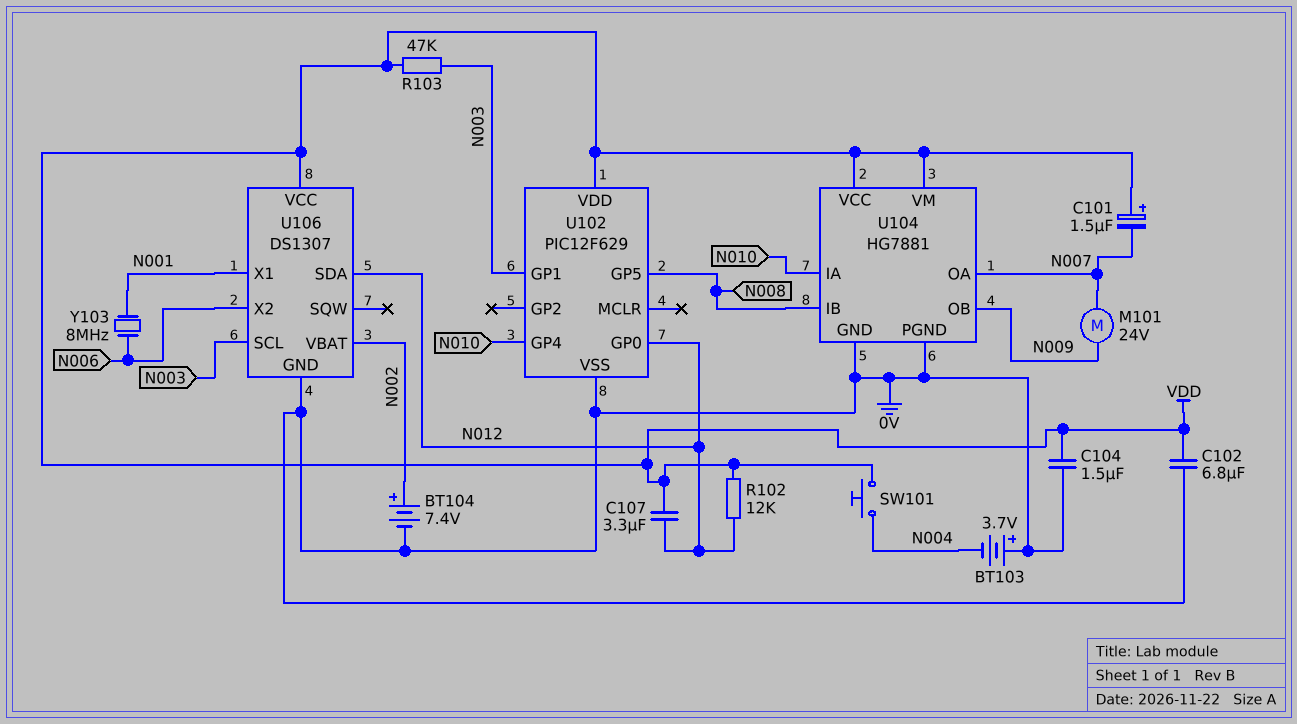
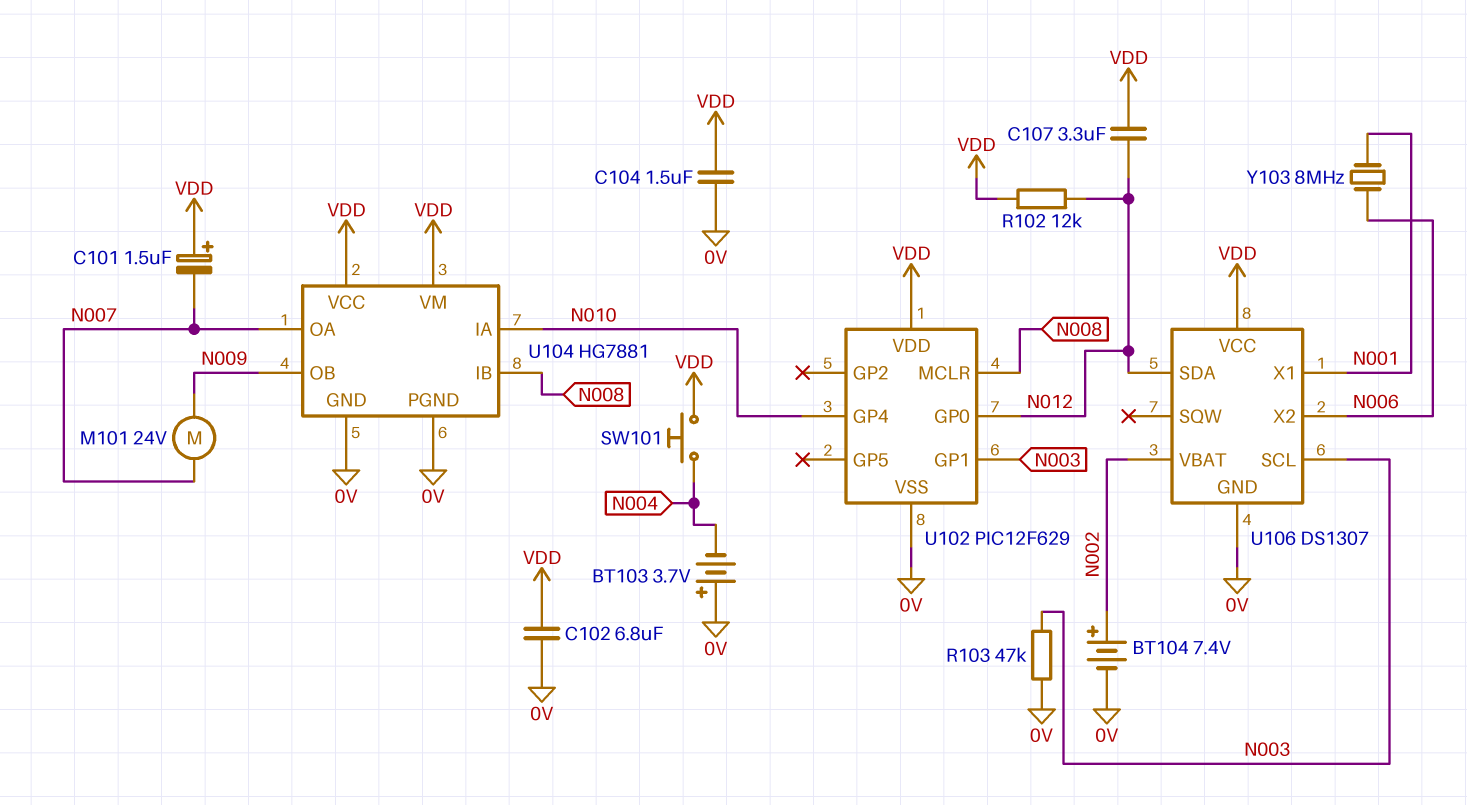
R103: 47k (N003, VDD) -> 47k (0V, N003)
U102 pin GP5: N008 -> none
U102 pin MCLR: none -> N008

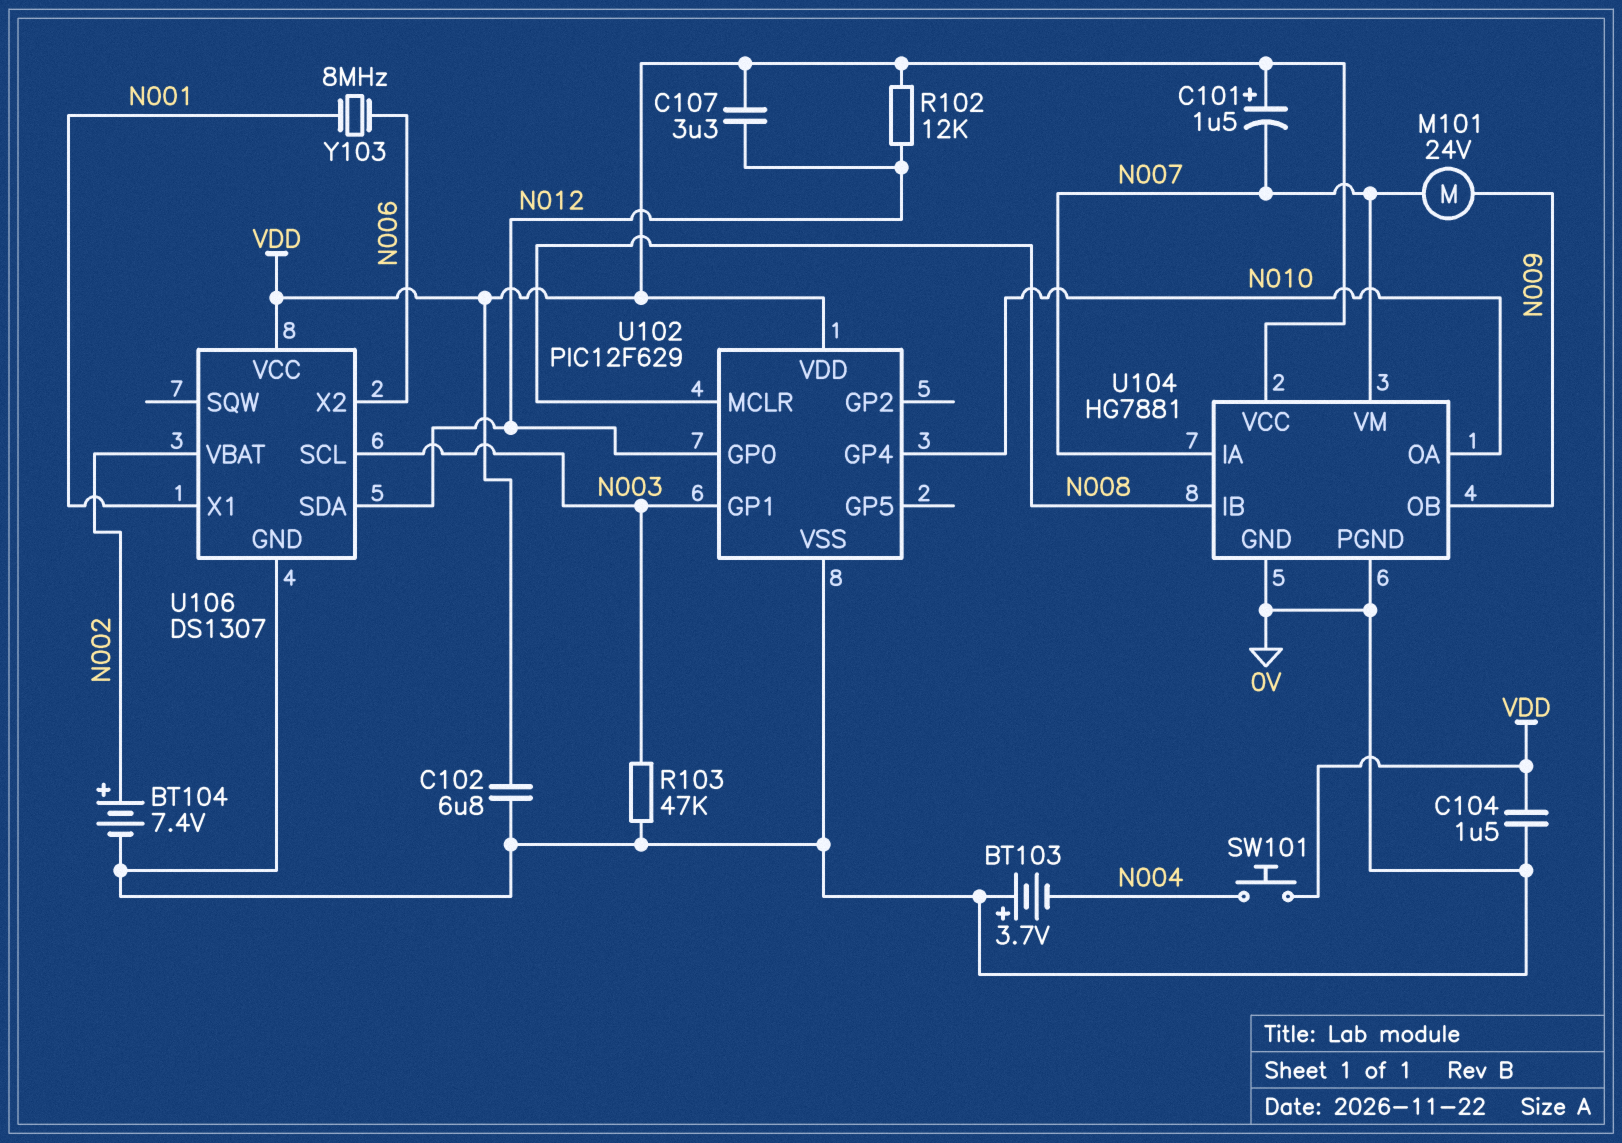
U104 pin IA: N010 -> N007
U104 pin OA: N007 -> N010
U104 pin VM: VDD -> N007

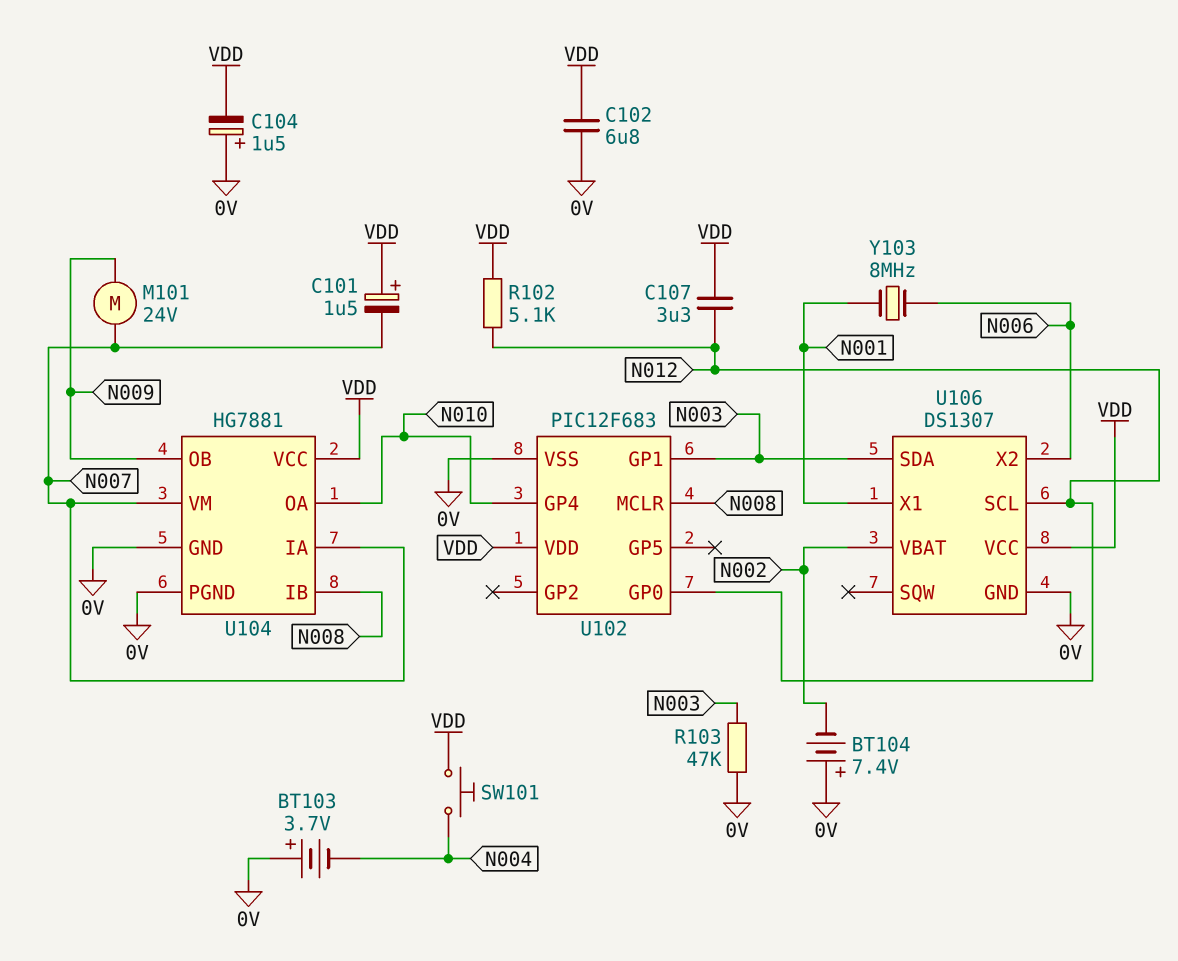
BT104: 7.4V (plus N002, minus 0V) -> 7.4V (plus 0V, minus N002)
C104: 1.5uF (0V, VDD) -> 1.5uF (plus 0V, minus VDD)
R102: 12k (N012, VDD) -> 5.1k (N012, VDD)
U102: PIC12F629 -> PIC12F683
U106 pin SCL: N003 -> N012
U106 pin SDA: N012 -> N003

